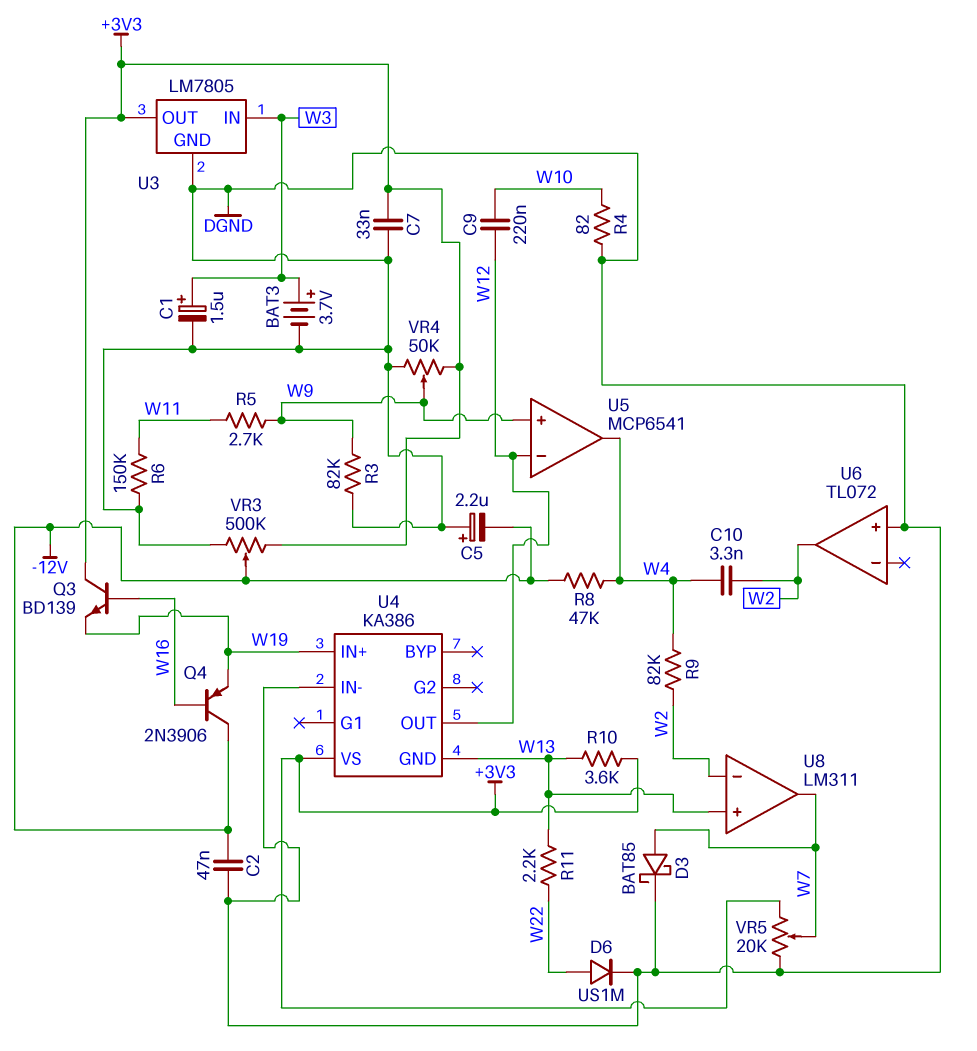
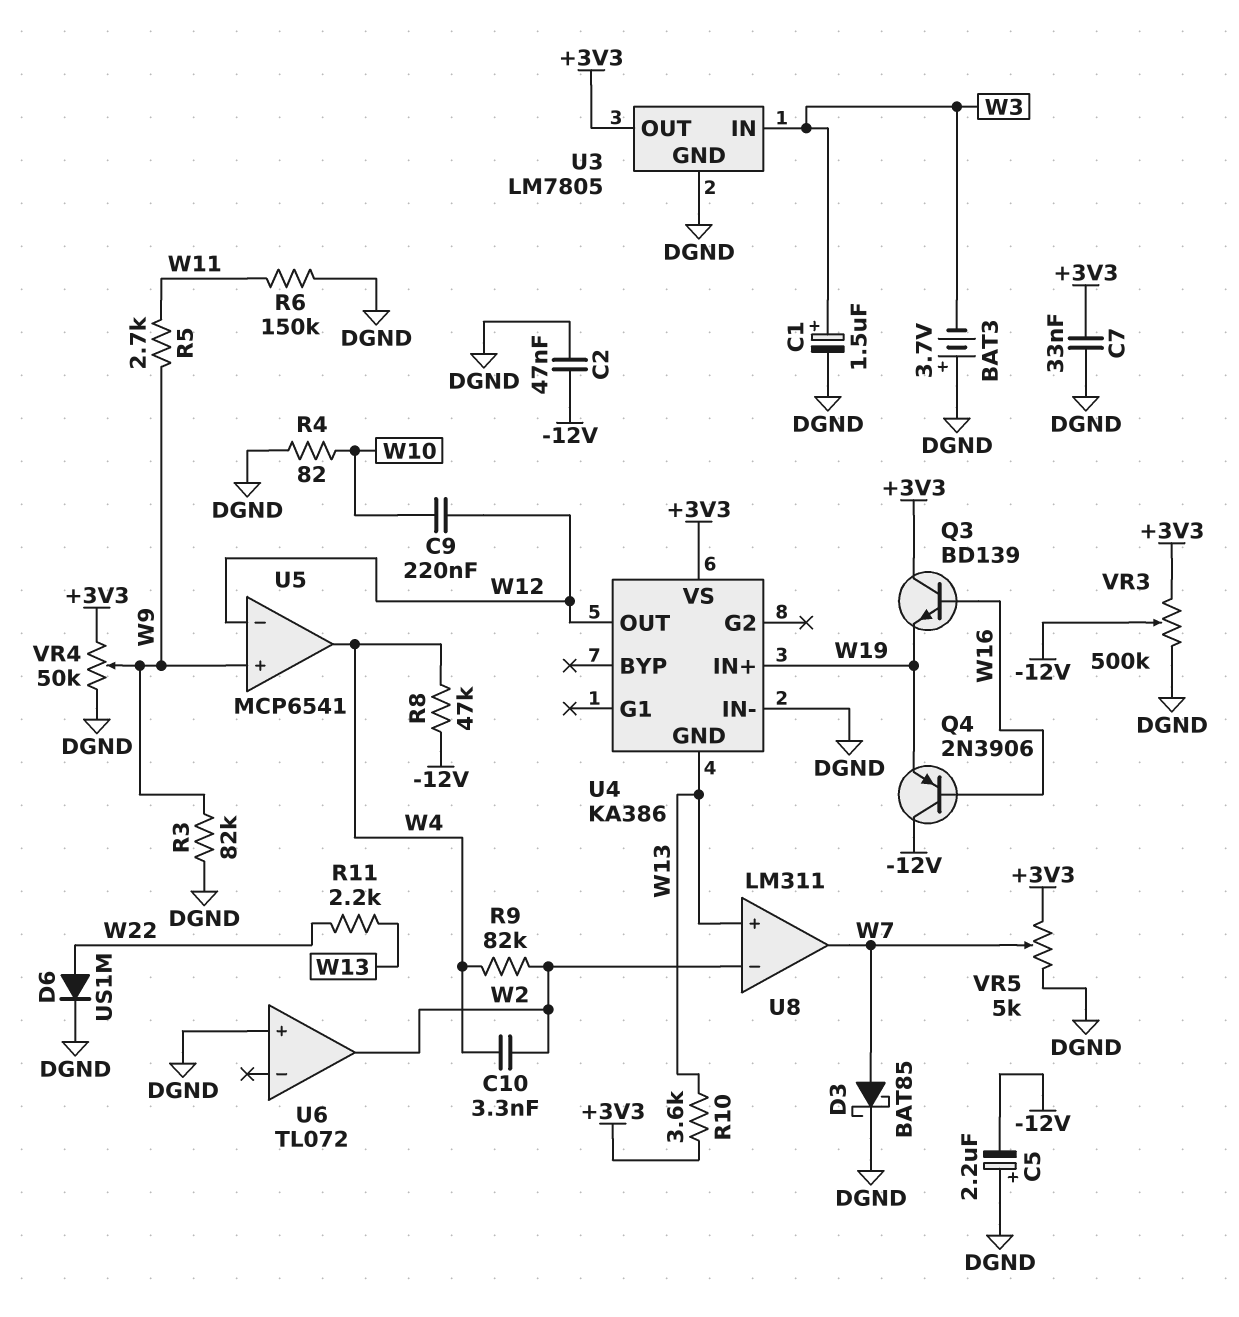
BAT3: 3.7V (plus W3, minus DGND) -> 3.7V (plus DGND, minus W3)
VR5: 20k (+3V3, DGND, wiper W7) -> 5k (+3V3, DGND, wiper W7)

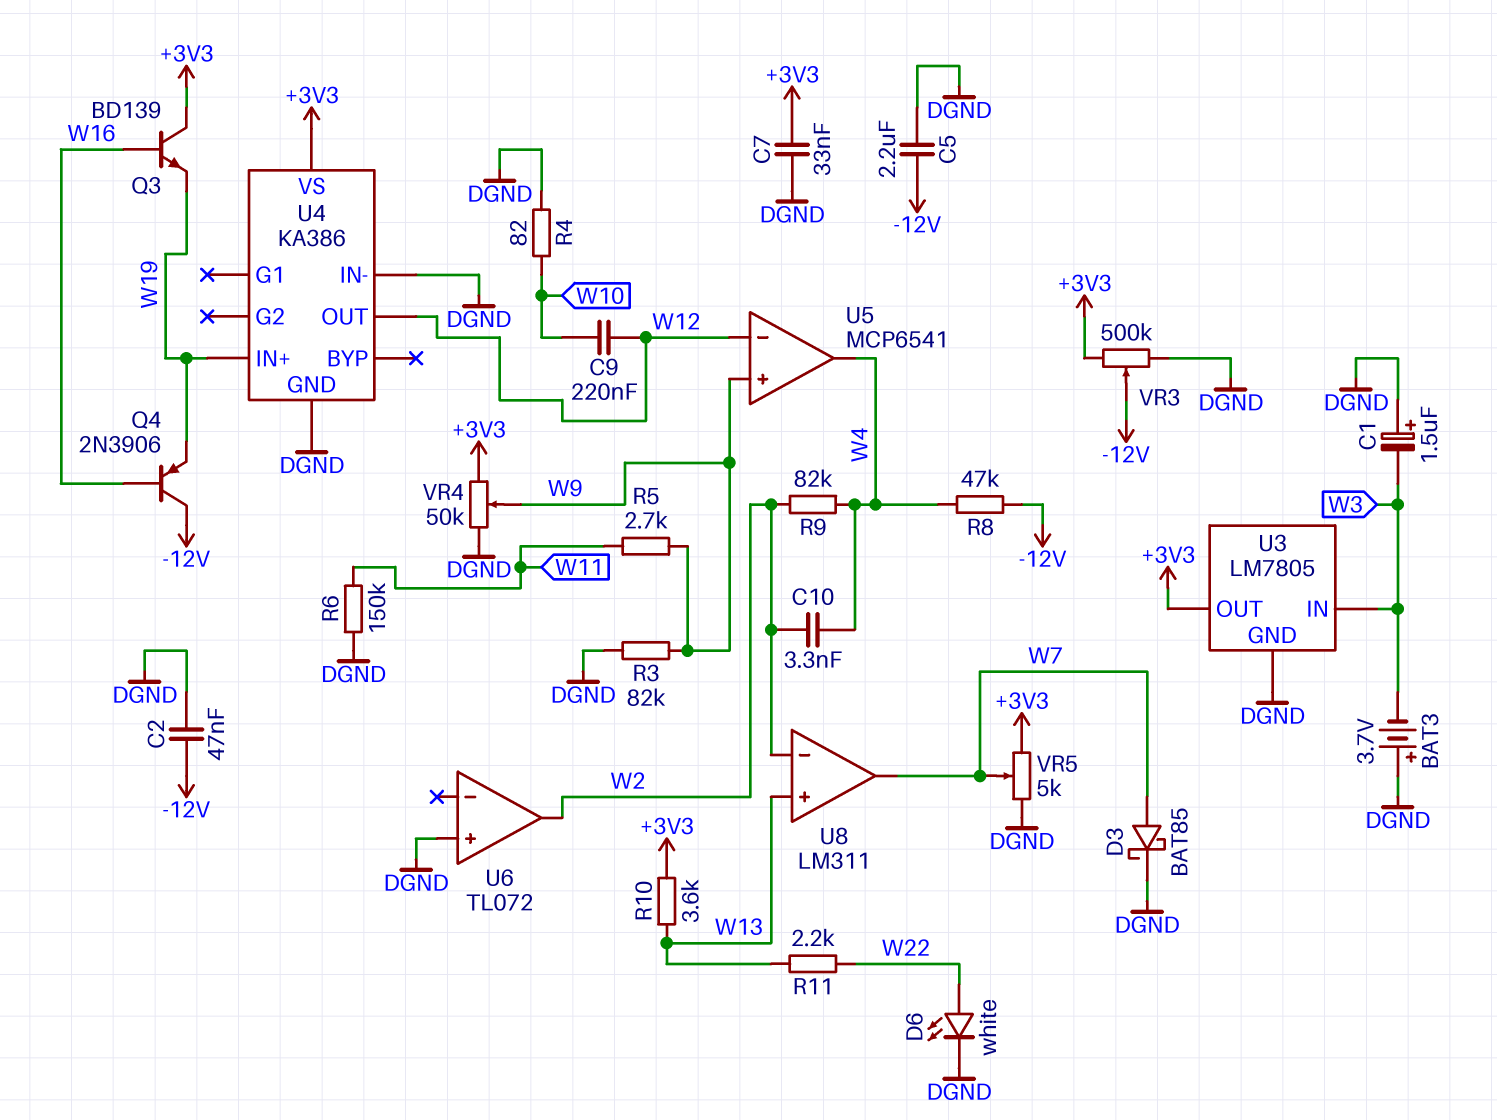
C1: 1.5uF (plus W3, minus DGND) -> 1.5uF (plus DGND, minus W3)
C5: 2.2uF (plus DGND, minus -12V) -> 2.2uF (-12V, DGND)
D6: diode US1M (A W22, K DGND) -> LED white (A W22, K DGND)
U4 pin GND: W13 -> DGND

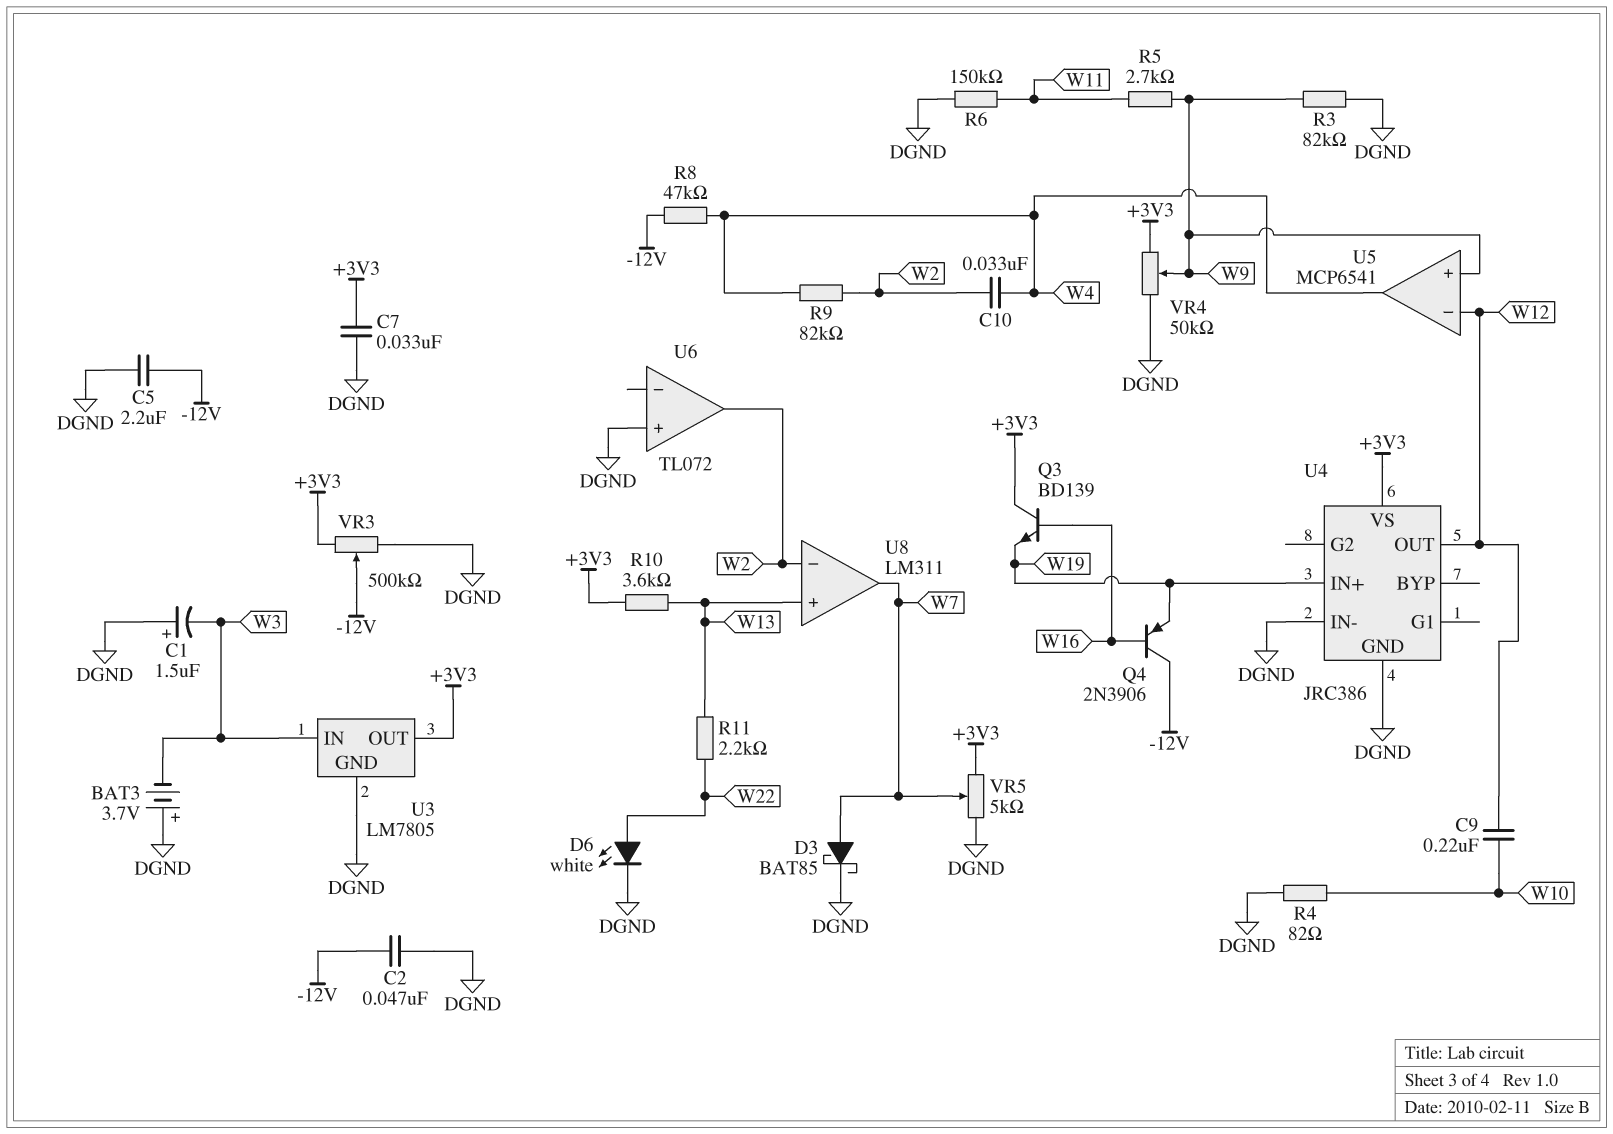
C10: 3.3nF (W2, W4) -> 33nF (W2, W4)
U4: KA386 -> JRC386

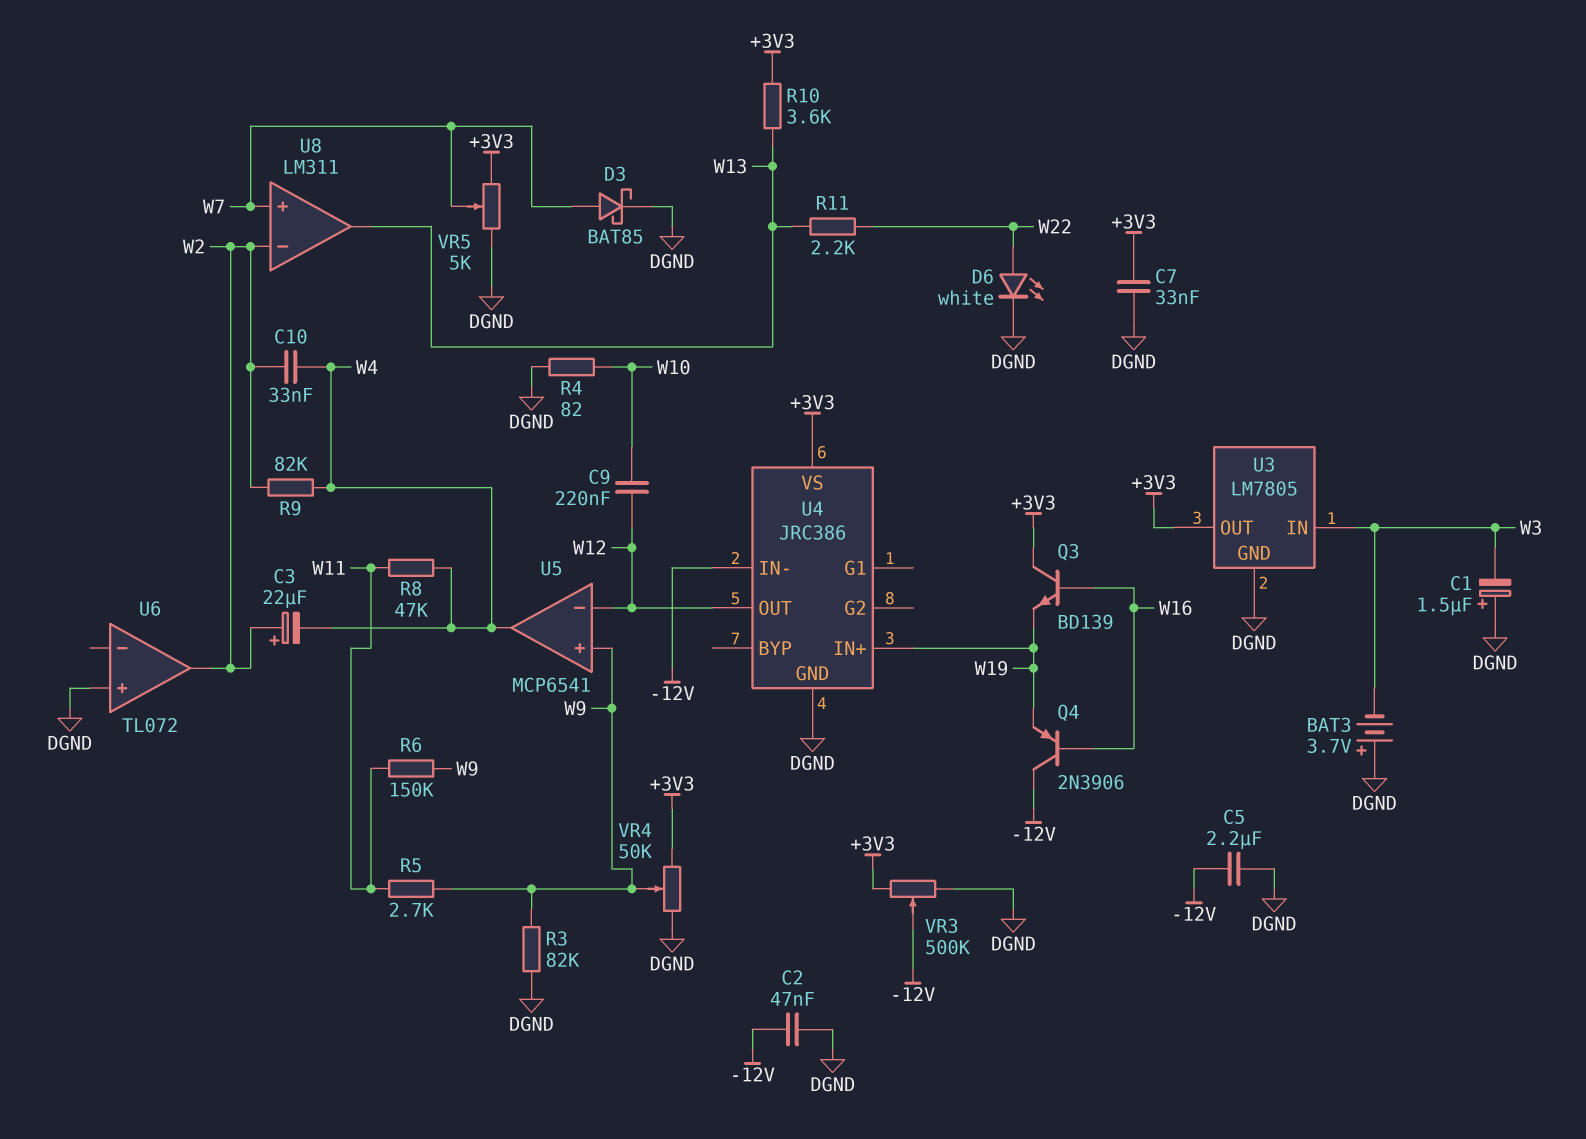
C3: none -> 22uF (plus W2, minus W4)
R6: 150k (DGND, W11) -> 150k (W9, W11)
R8: 47k (-12V, W4) -> 47k (W4, W11)
U4 pin IN-: DGND -> -12V
U8 pin in+: W13 -> W7
U8 pin out: W7 -> W13

